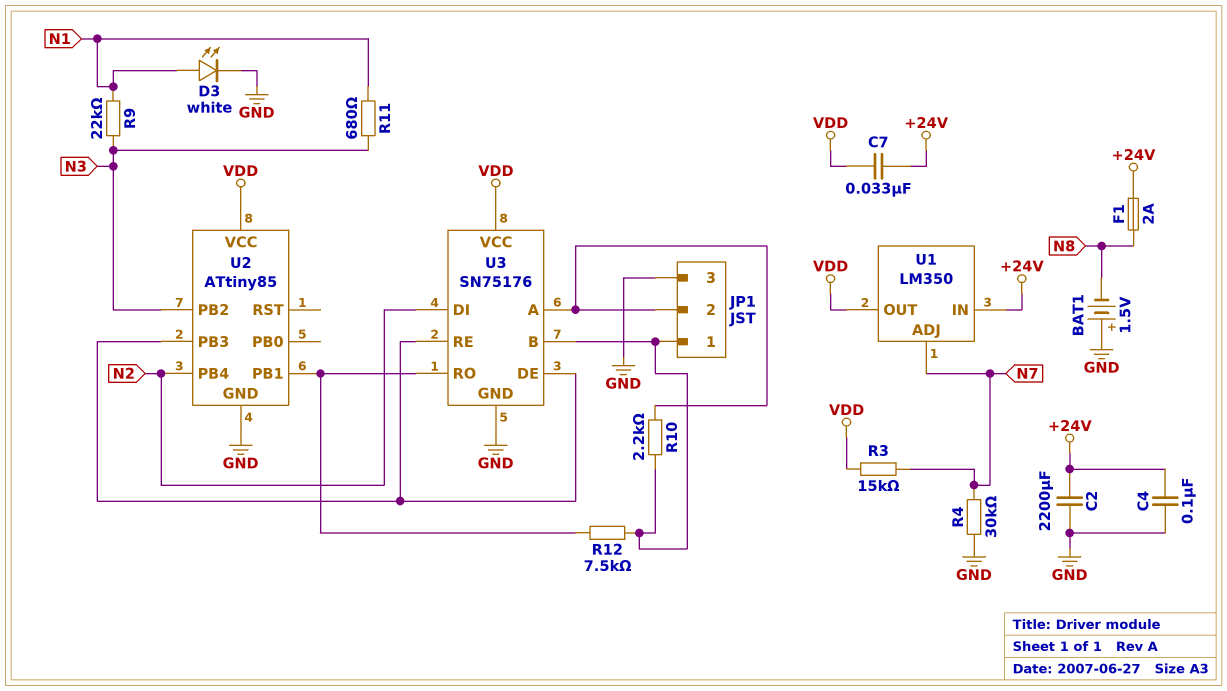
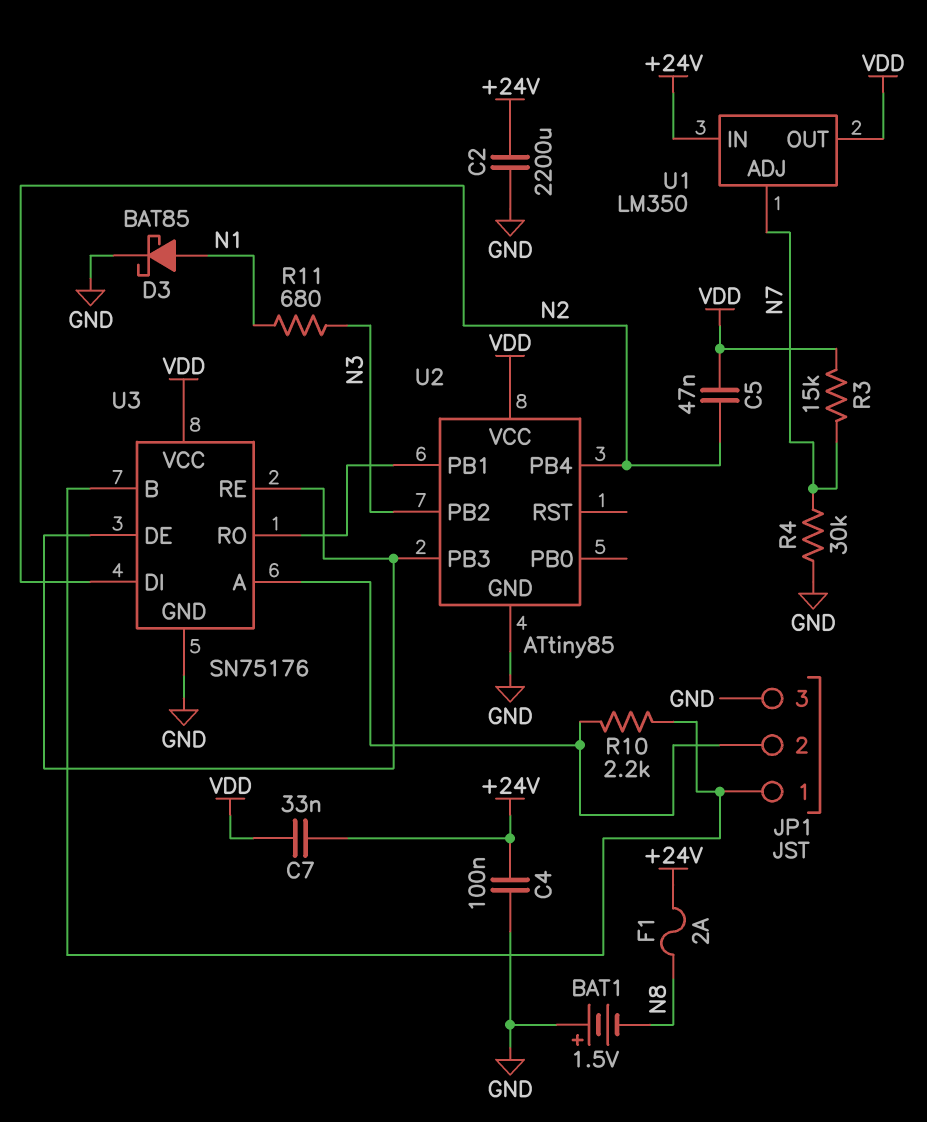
C5: none -> 47nF (N2, VDD)
D3: LED white (A N1, K GND) -> schottky BAT85 (A N1, K GND)
R9: 22k (N1, N3) -> none
R12: 7.5k (JP1/1, U2/PB1) -> none

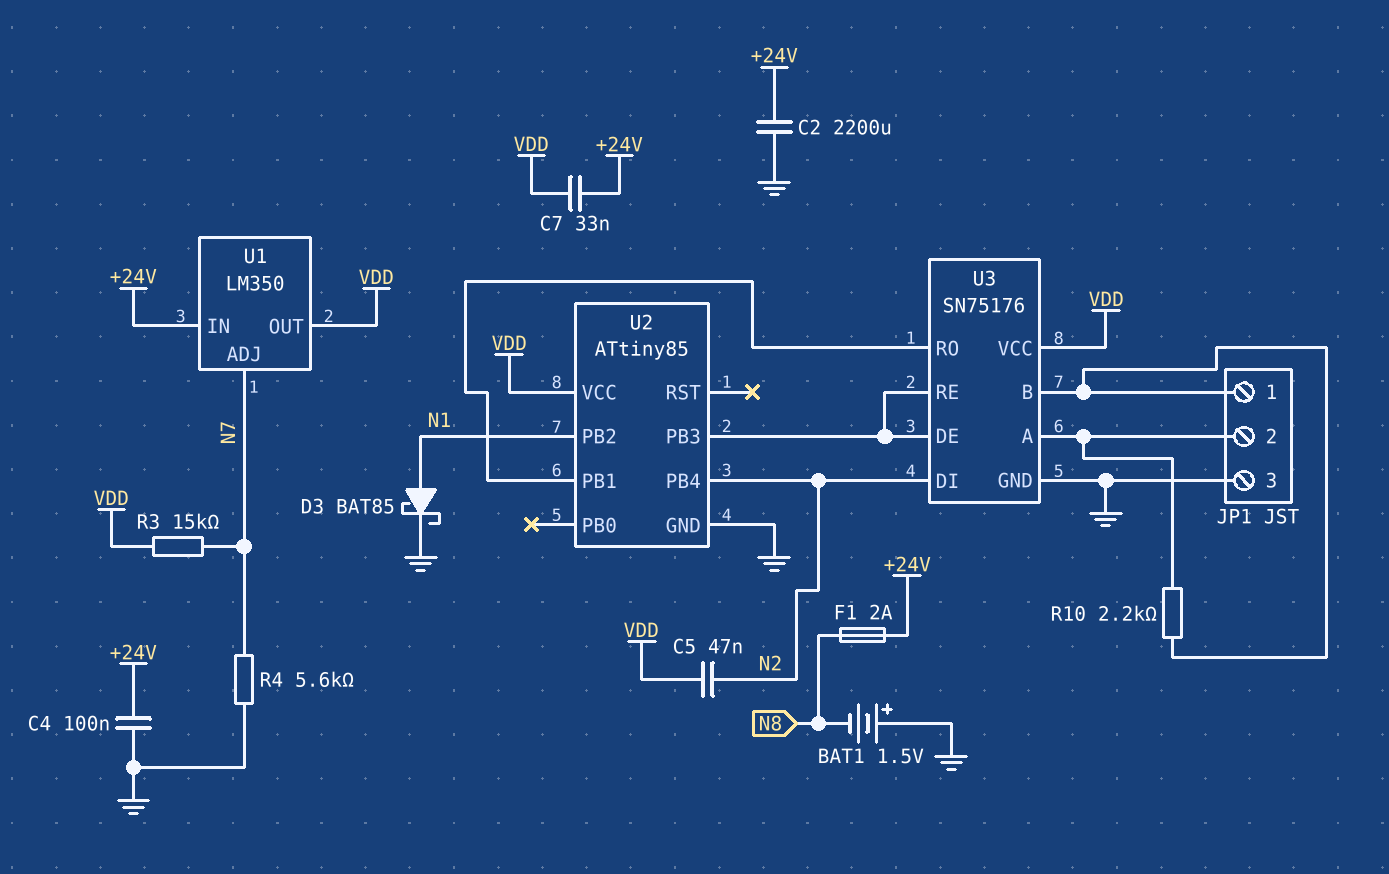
R4: 30k (GND, N7) -> 5.6k (GND, N7)
R11: 680 (N1, N3) -> none
U2 pin PB2: N3 -> N1

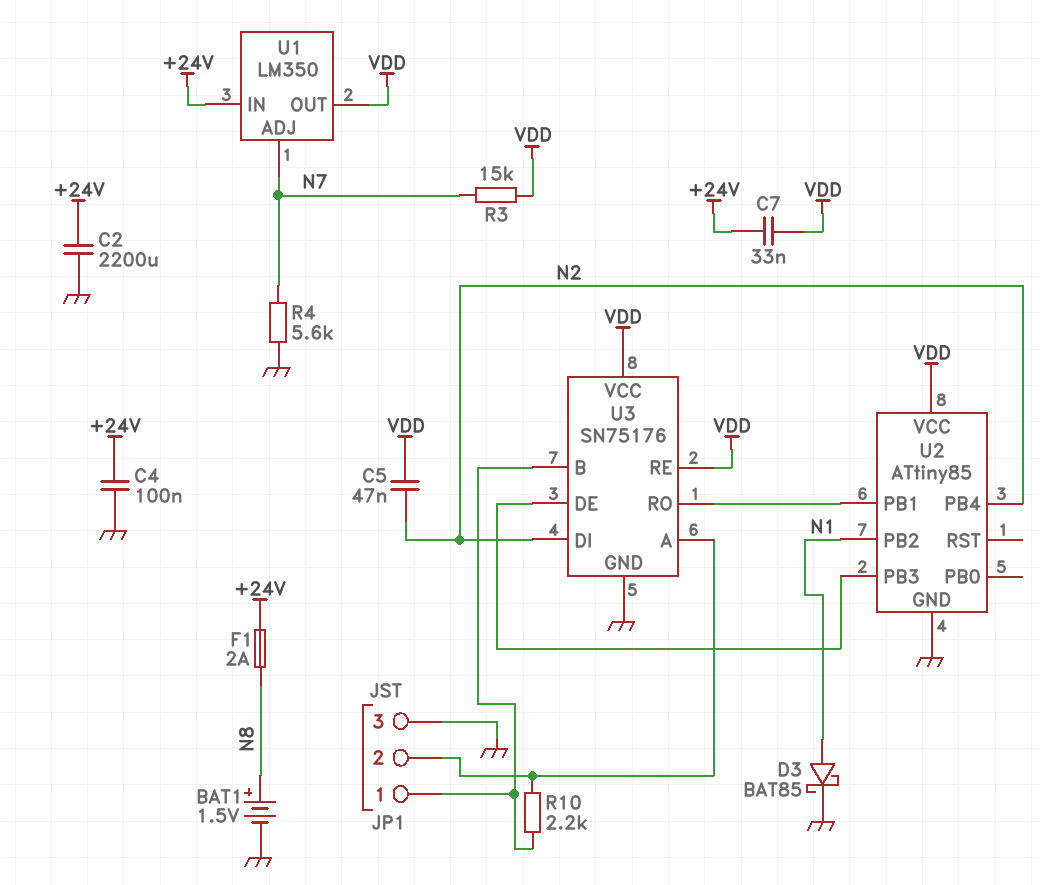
BAT1: 1.5V (plus GND, minus N8) -> 1.5V (plus N8, minus GND)
U3 pin RE: U2/PB3 -> VDD

